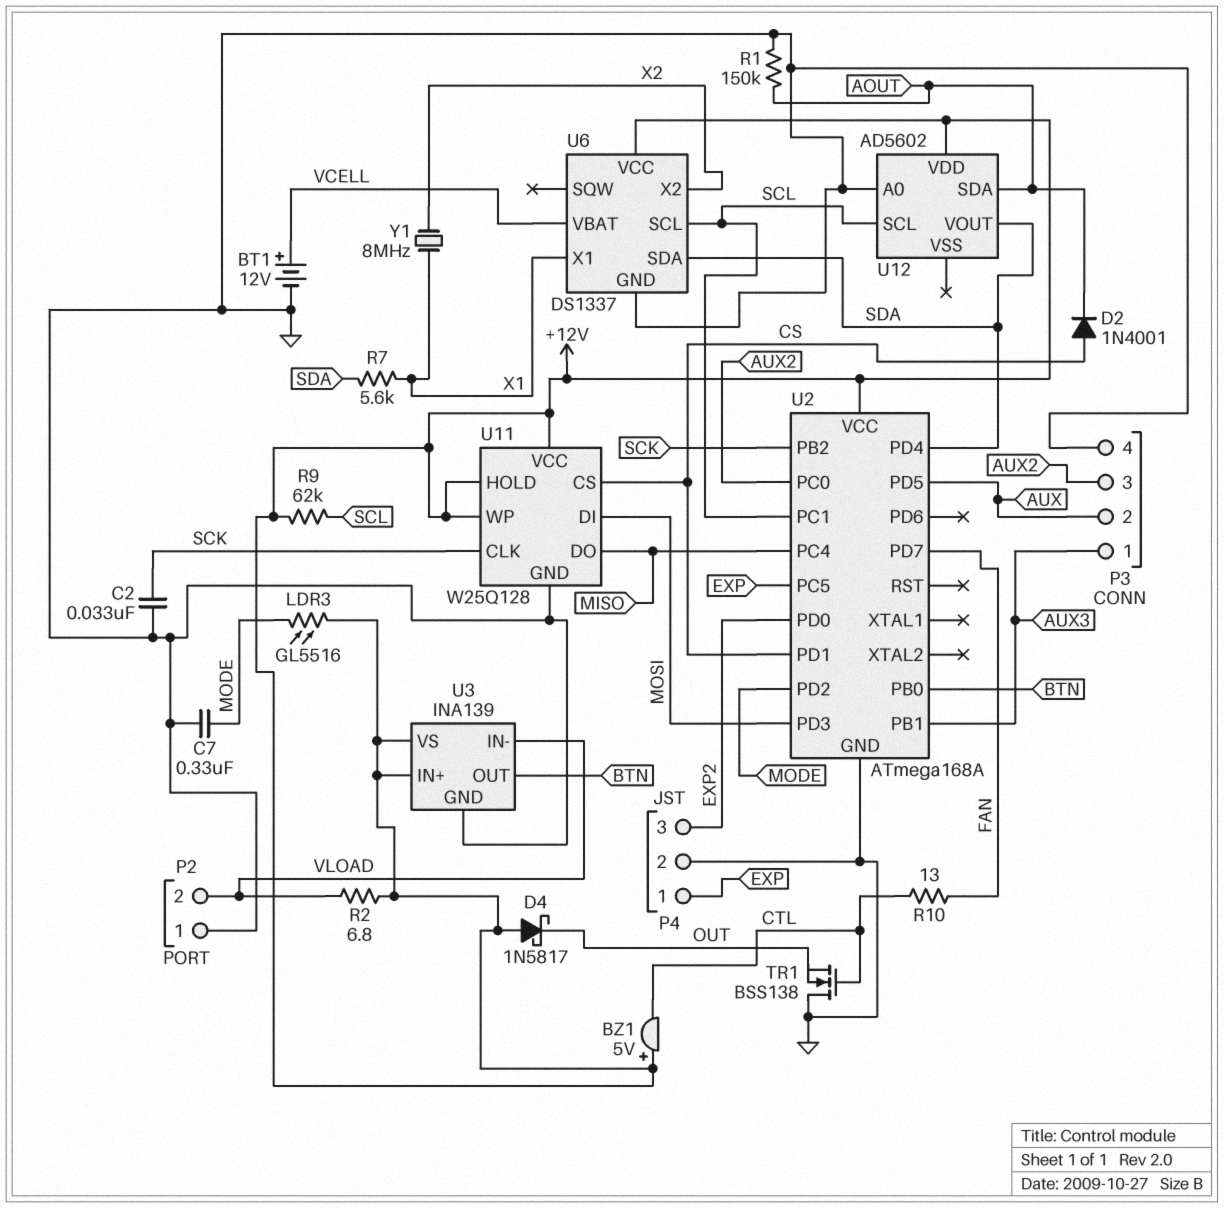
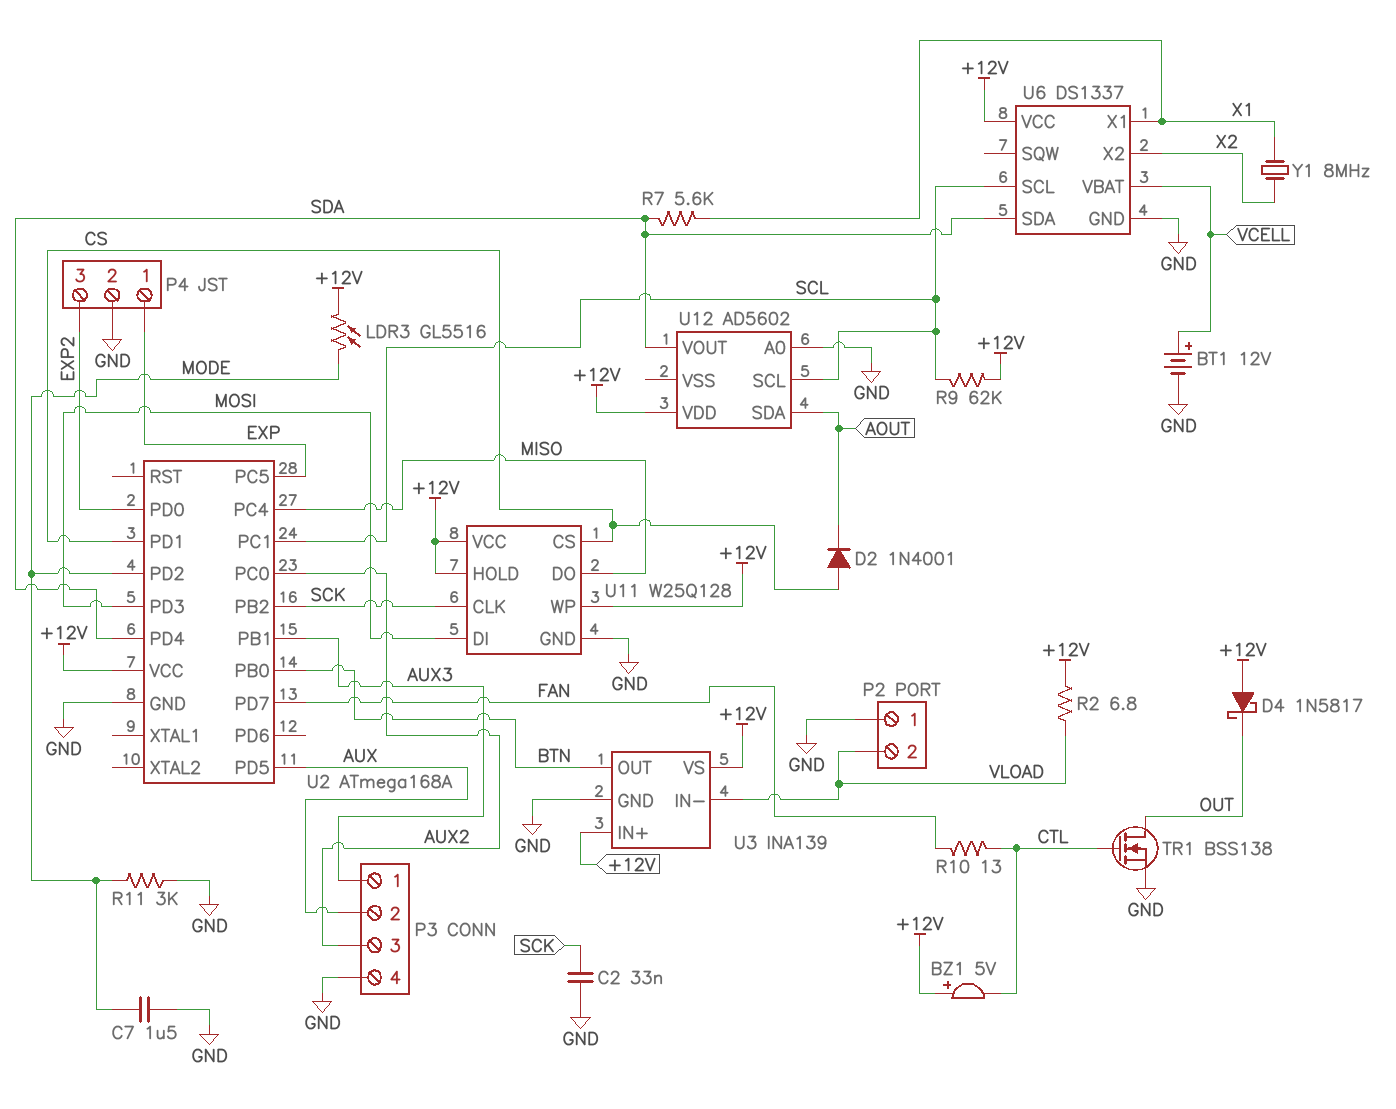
C7: 330nF (GND, MODE) -> 1.5uF (GND, MODE)
R1: 150k (AOUT, GND) -> none
R11: none -> 3k (GND, MODE)
TR1: NMOS BSS138 (G CTL, D GND, S OUT) -> NMOS BSS138 (G CTL, D OUT, S GND)

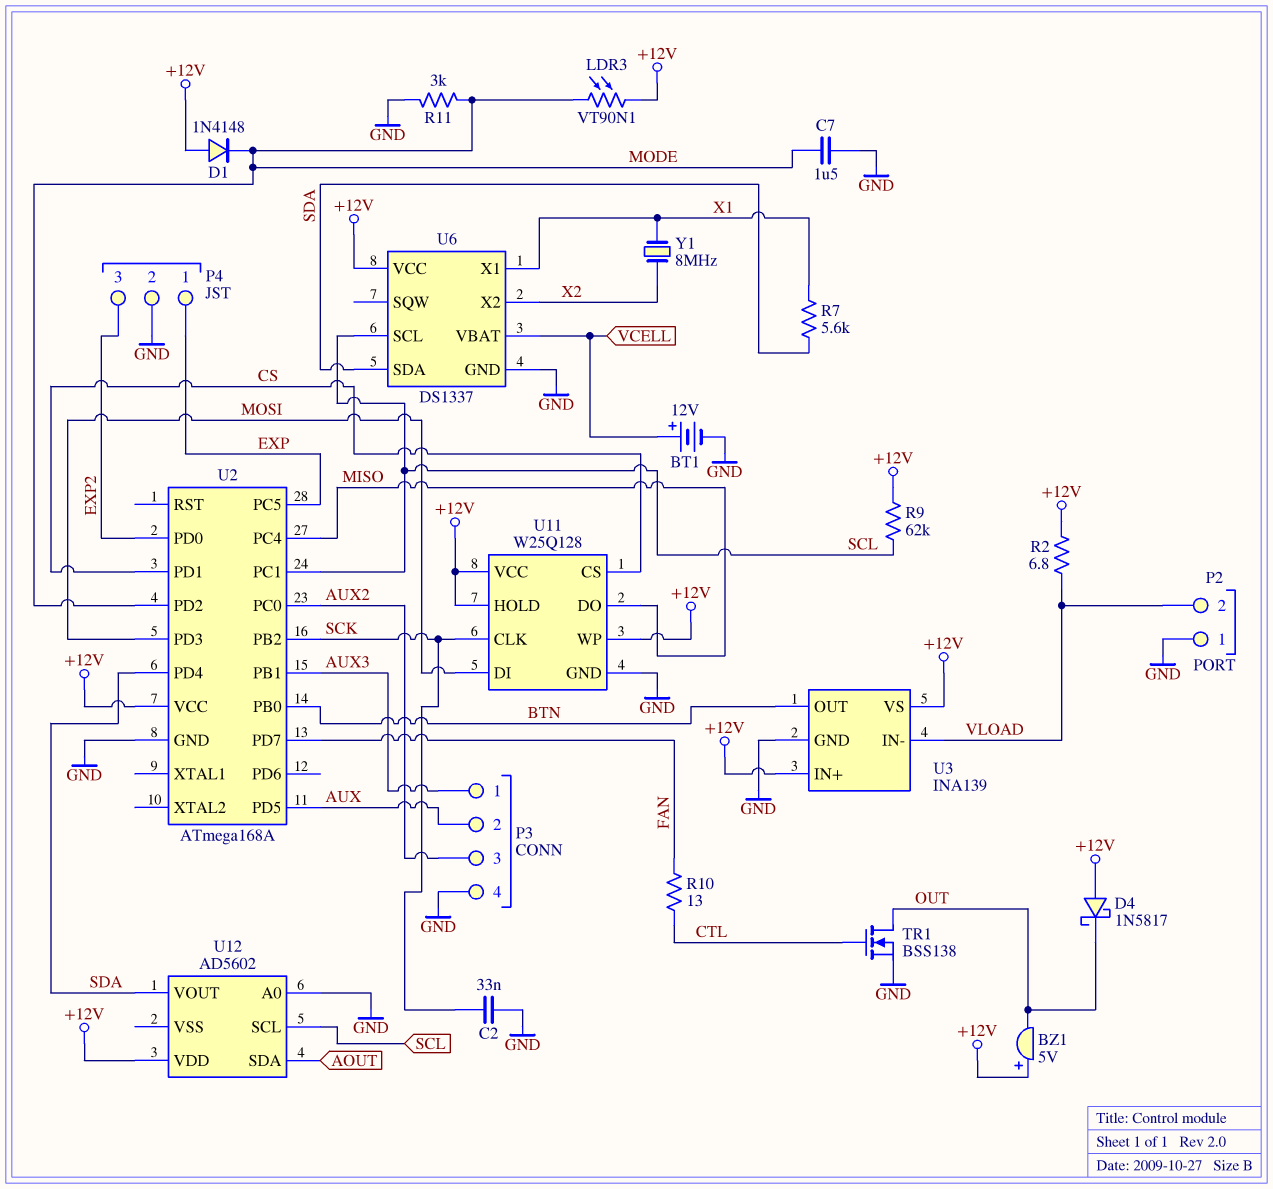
BZ1: buzzer 5V (plus +12V, minus CTL) -> buzzer 5V (plus +12V, minus OUT)
D1: none -> diode 1N4148 (A +12V, K MODE)
D2: diode 1N4001 (A CS, K AOUT) -> none
LDR3: GL5516 (+12V, MODE) -> VT90N1 (+12V, MODE)

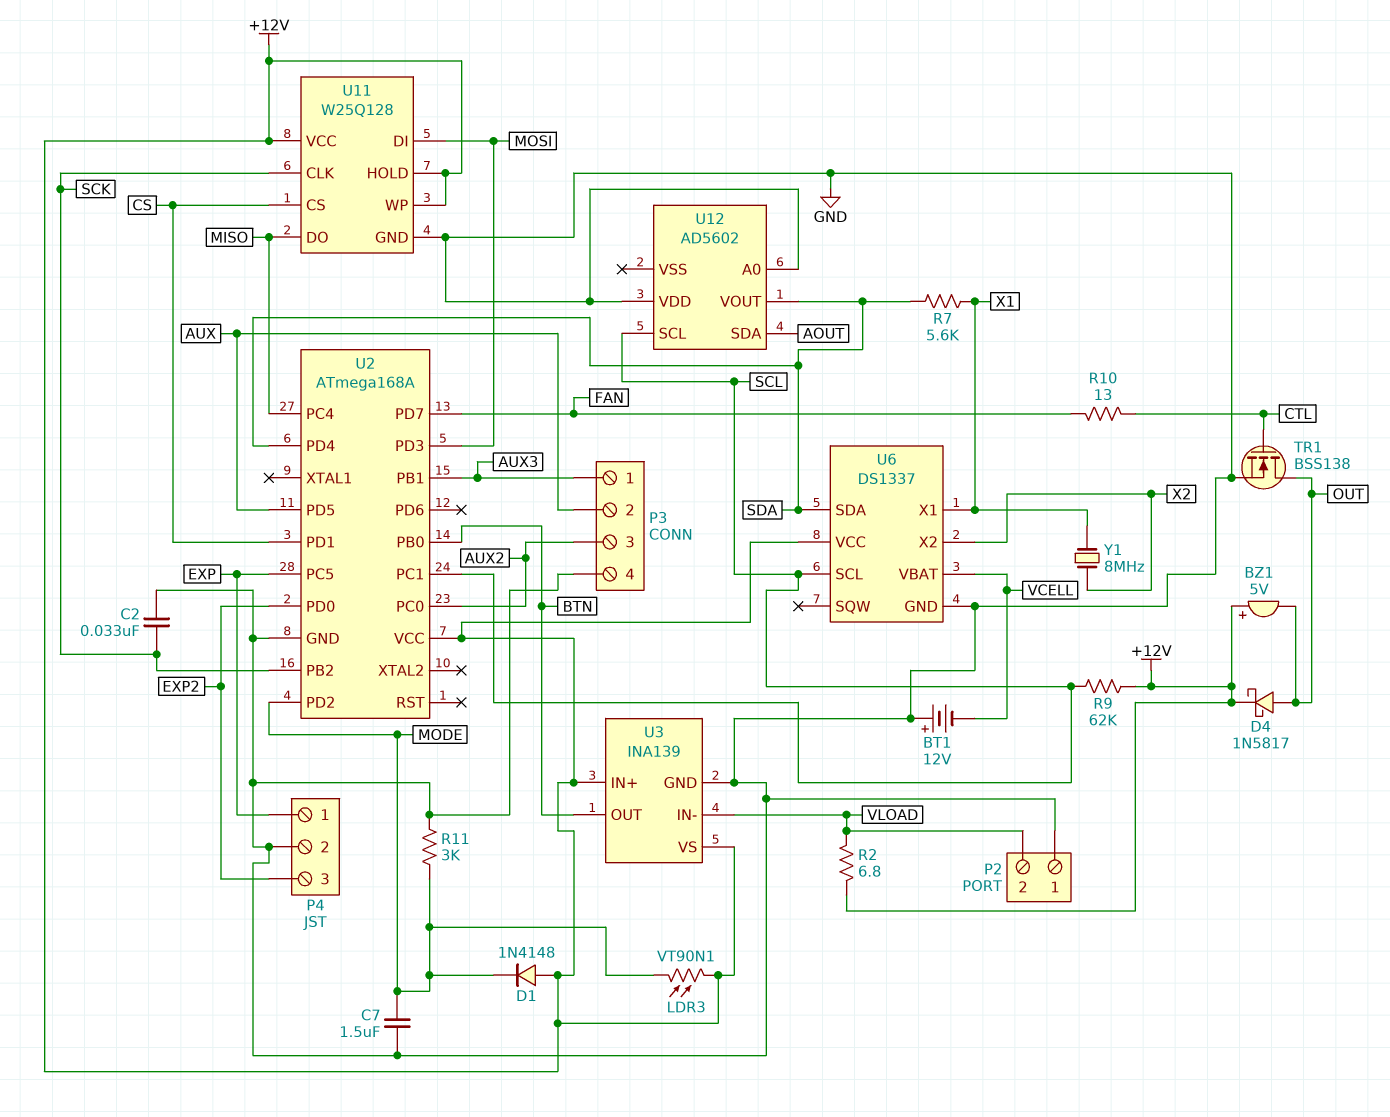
BT1: 12V (plus VCELL, minus GND) -> 12V (plus GND, minus VCELL)
D4: schottky 1N5817 (A +12V, K OUT) -> schottky 1N5817 (A OUT, K +12V)
U12 pin VDD: +12V -> GND

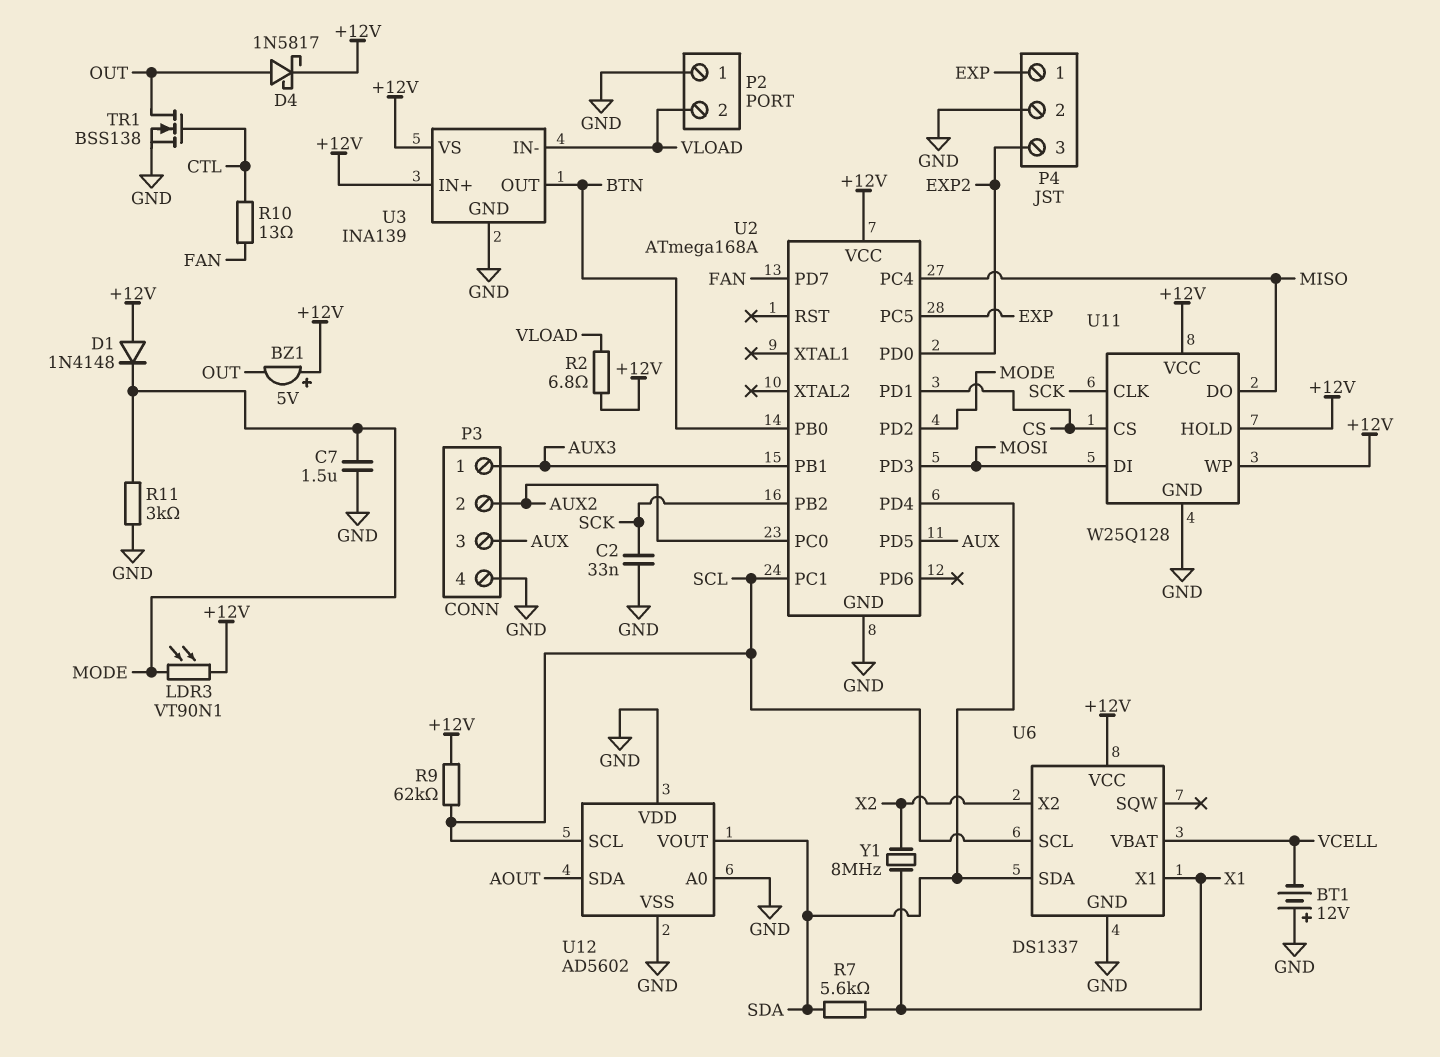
P3 pin 2: AUX -> AUX2
P3 pin 3: AUX2 -> AUX
U12 pin VSS: none -> GND

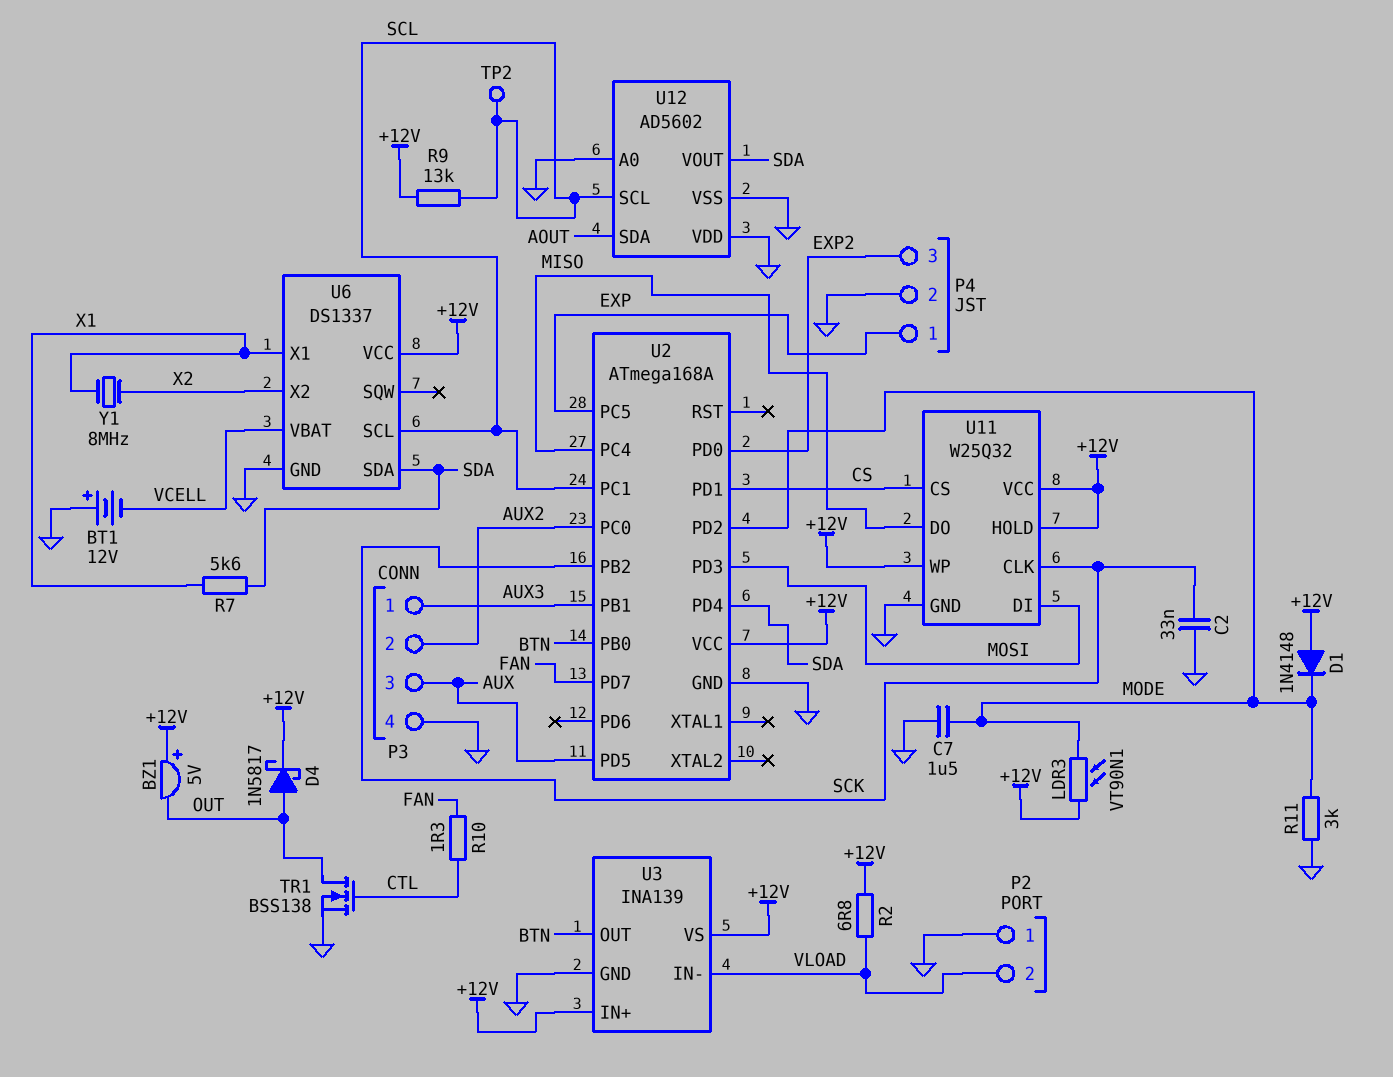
R9: 62k (+12V, SCL) -> 13k (+12V, SCL)
R10: 13 (CTL, FAN) -> 1.3 (CTL, FAN)
TP2: none -> test point (SCL)
U11: W25Q128 -> W25Q32

